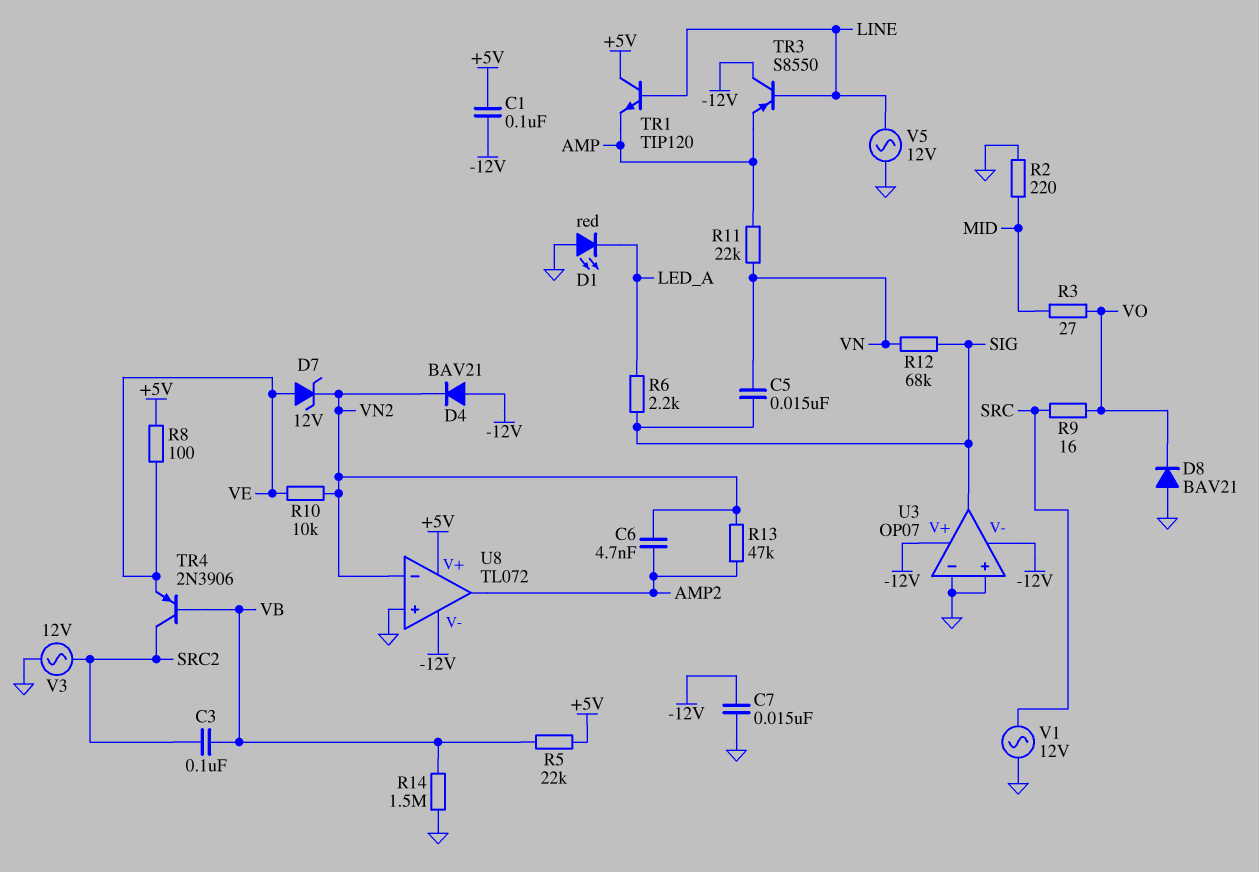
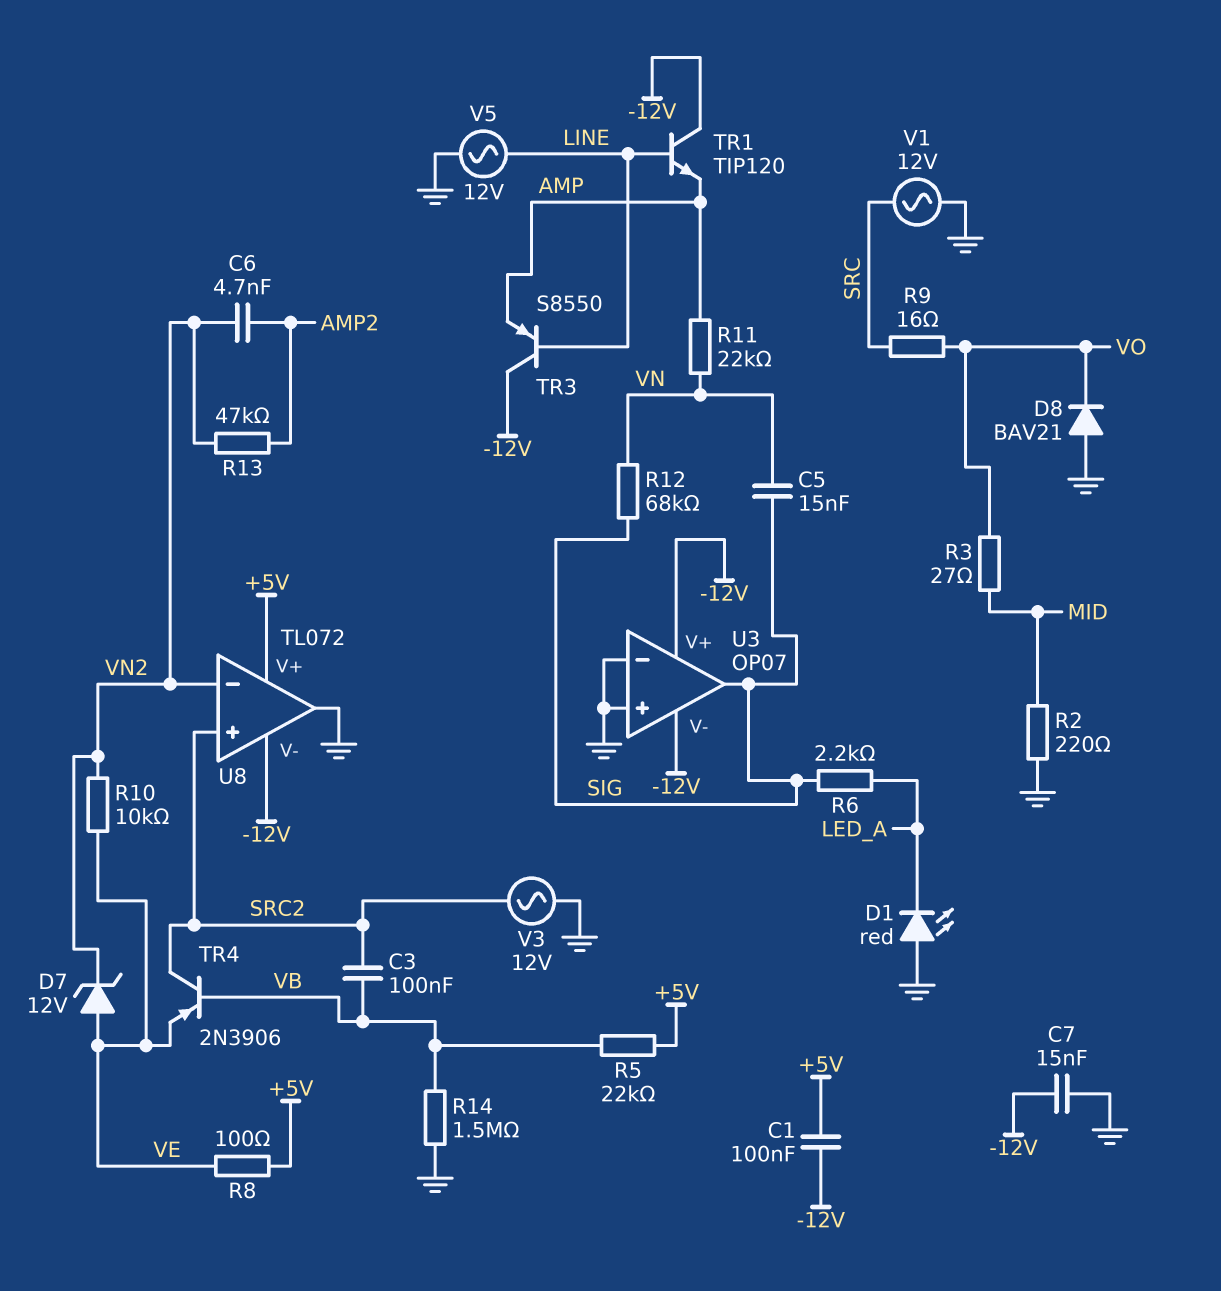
D4: diode BAV21 (A -12V, K VN2) -> none
TR1: NPN TIP120 (B LINE, C +5V, E AMP) -> NPN TIP120 (B LINE, C -12V, E AMP)
U8 pin in+: GND -> SRC2
U8 pin out: AMP2 -> GND

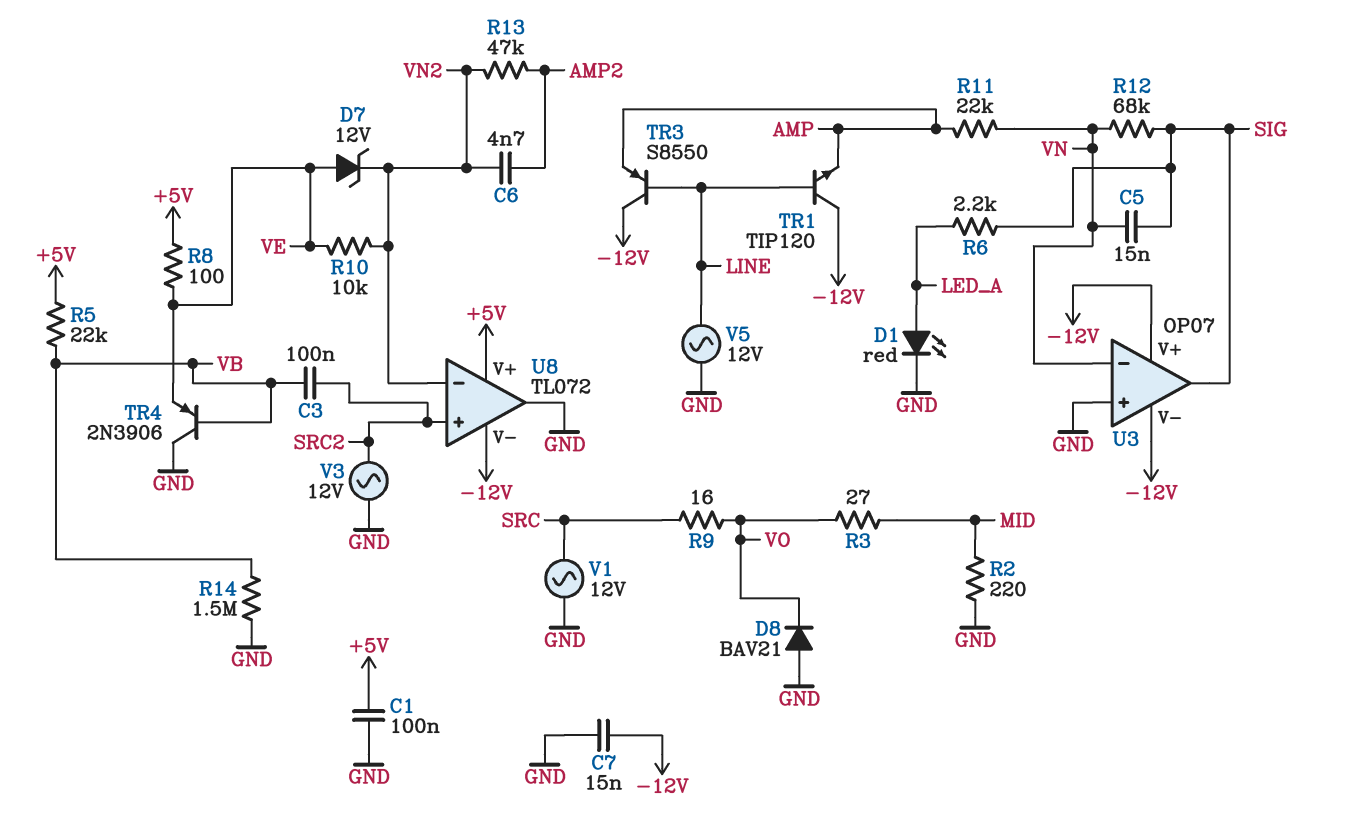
C1: 100nF (+5V, -12V) -> 100nF (+5V, GND)
D1: LED red (A GND, K LED_A) -> LED red (A LED_A, K GND)
TR4: PNP 2N3906 (B VB, C SRC2, E VE) -> PNP 2N3906 (B VB, C GND, E VE)
U3 pin in-: GND -> VN

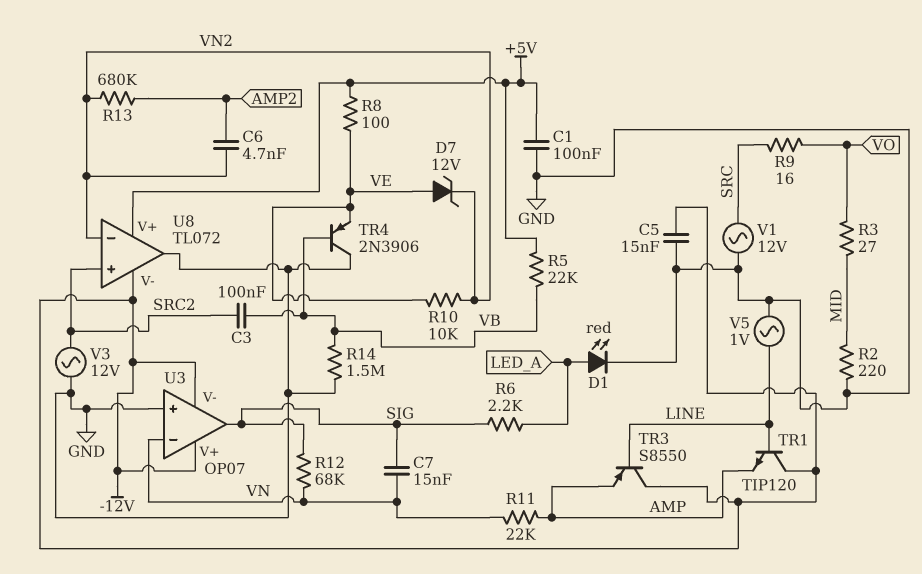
C5: 15nF (SIG, VN) -> 15nF (-12V, GND)
C7: 15nF (-12V, GND) -> 15nF (SIG, VN)
D8: diode BAV21 (A GND, K VO) -> none
R13: 47k (AMP2, VN2) -> 680k (AMP2, VN2)
V5: AC 12V (GND, LINE) -> AC 1V (GND, LINE)

